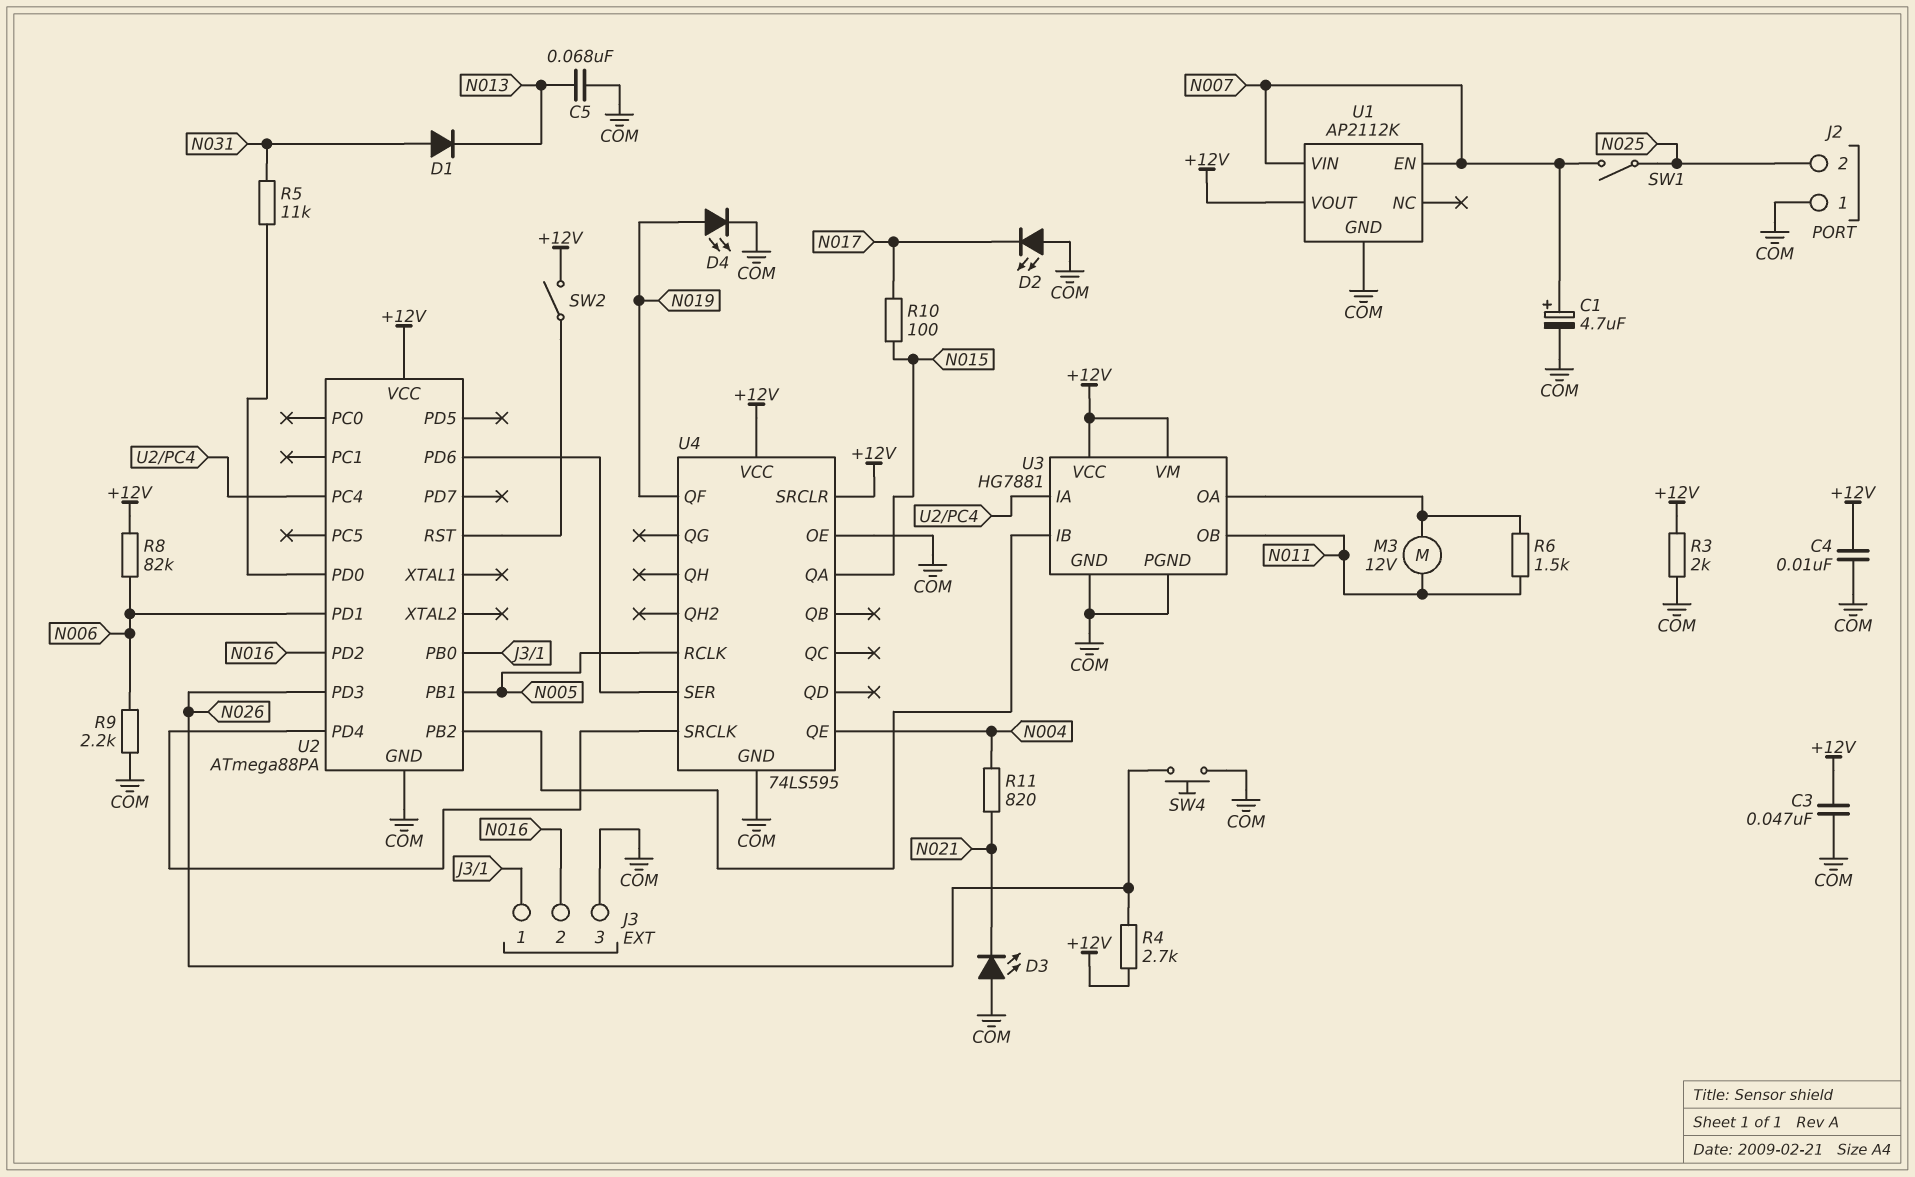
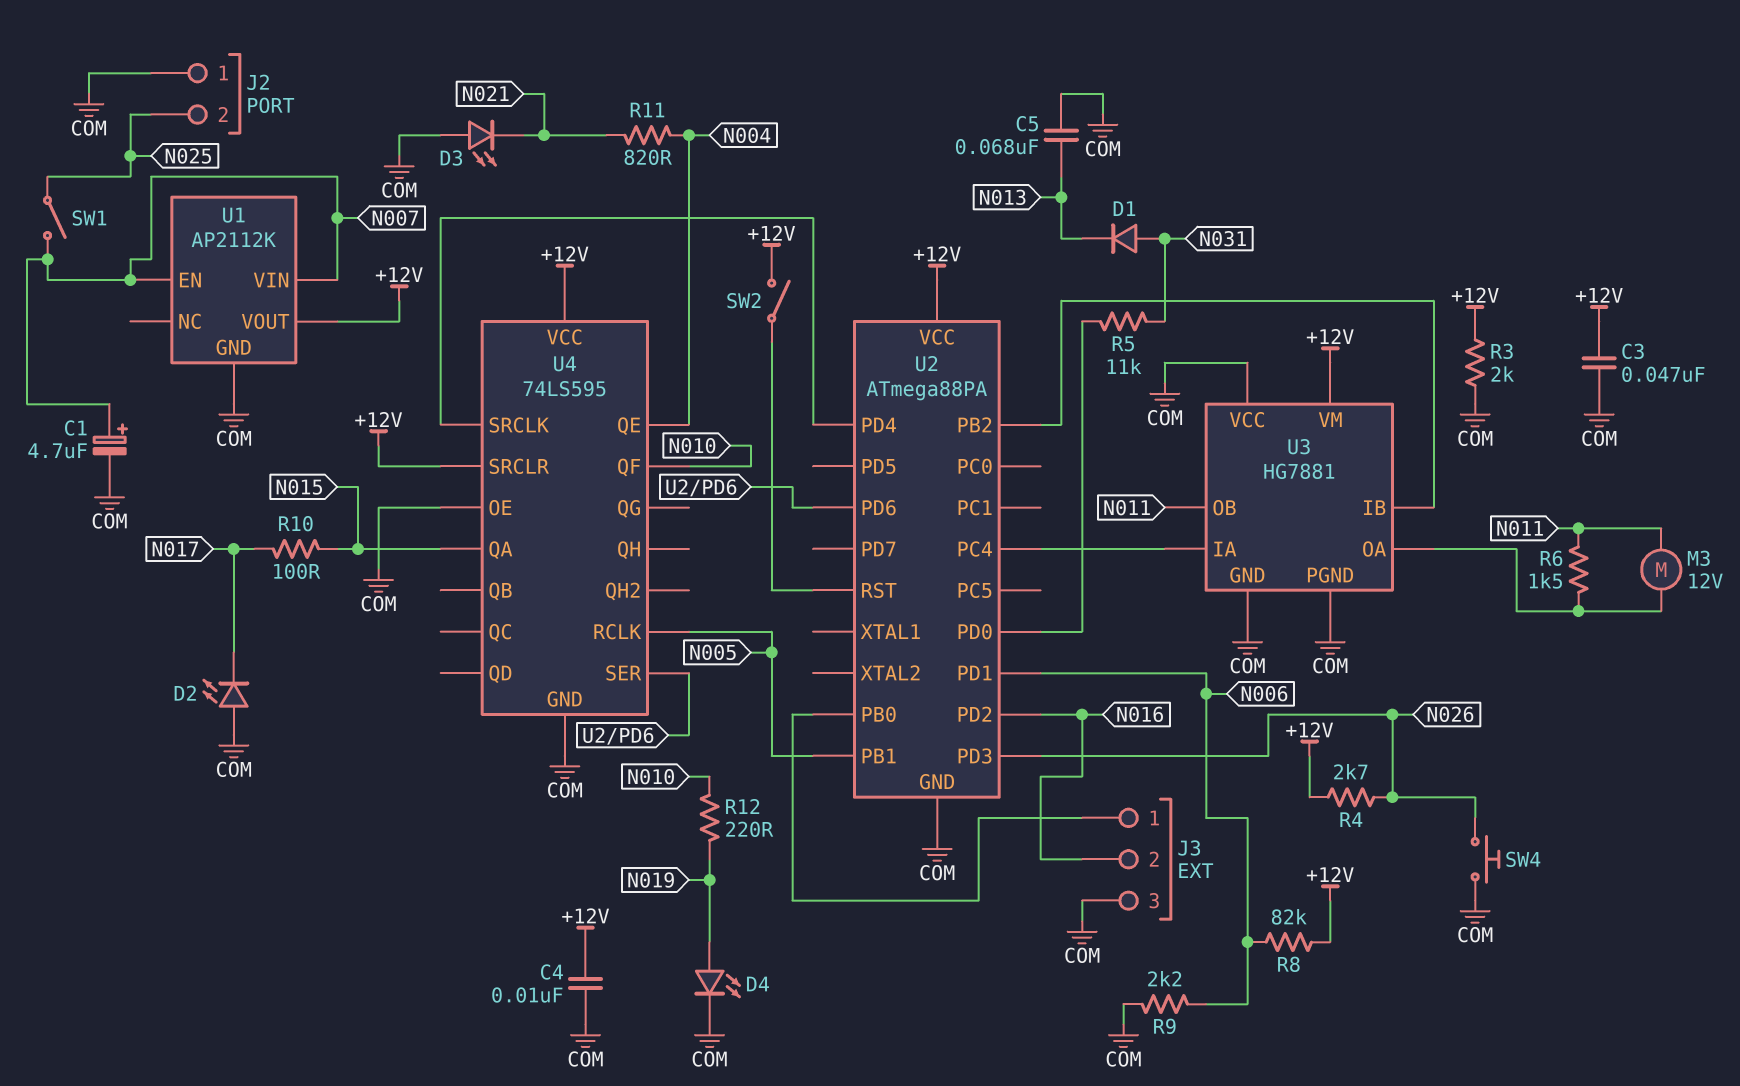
R12: none -> 220 (N010, N019)
U3 pin VCC: +12V -> COM
U4 pin QF: N019 -> N010

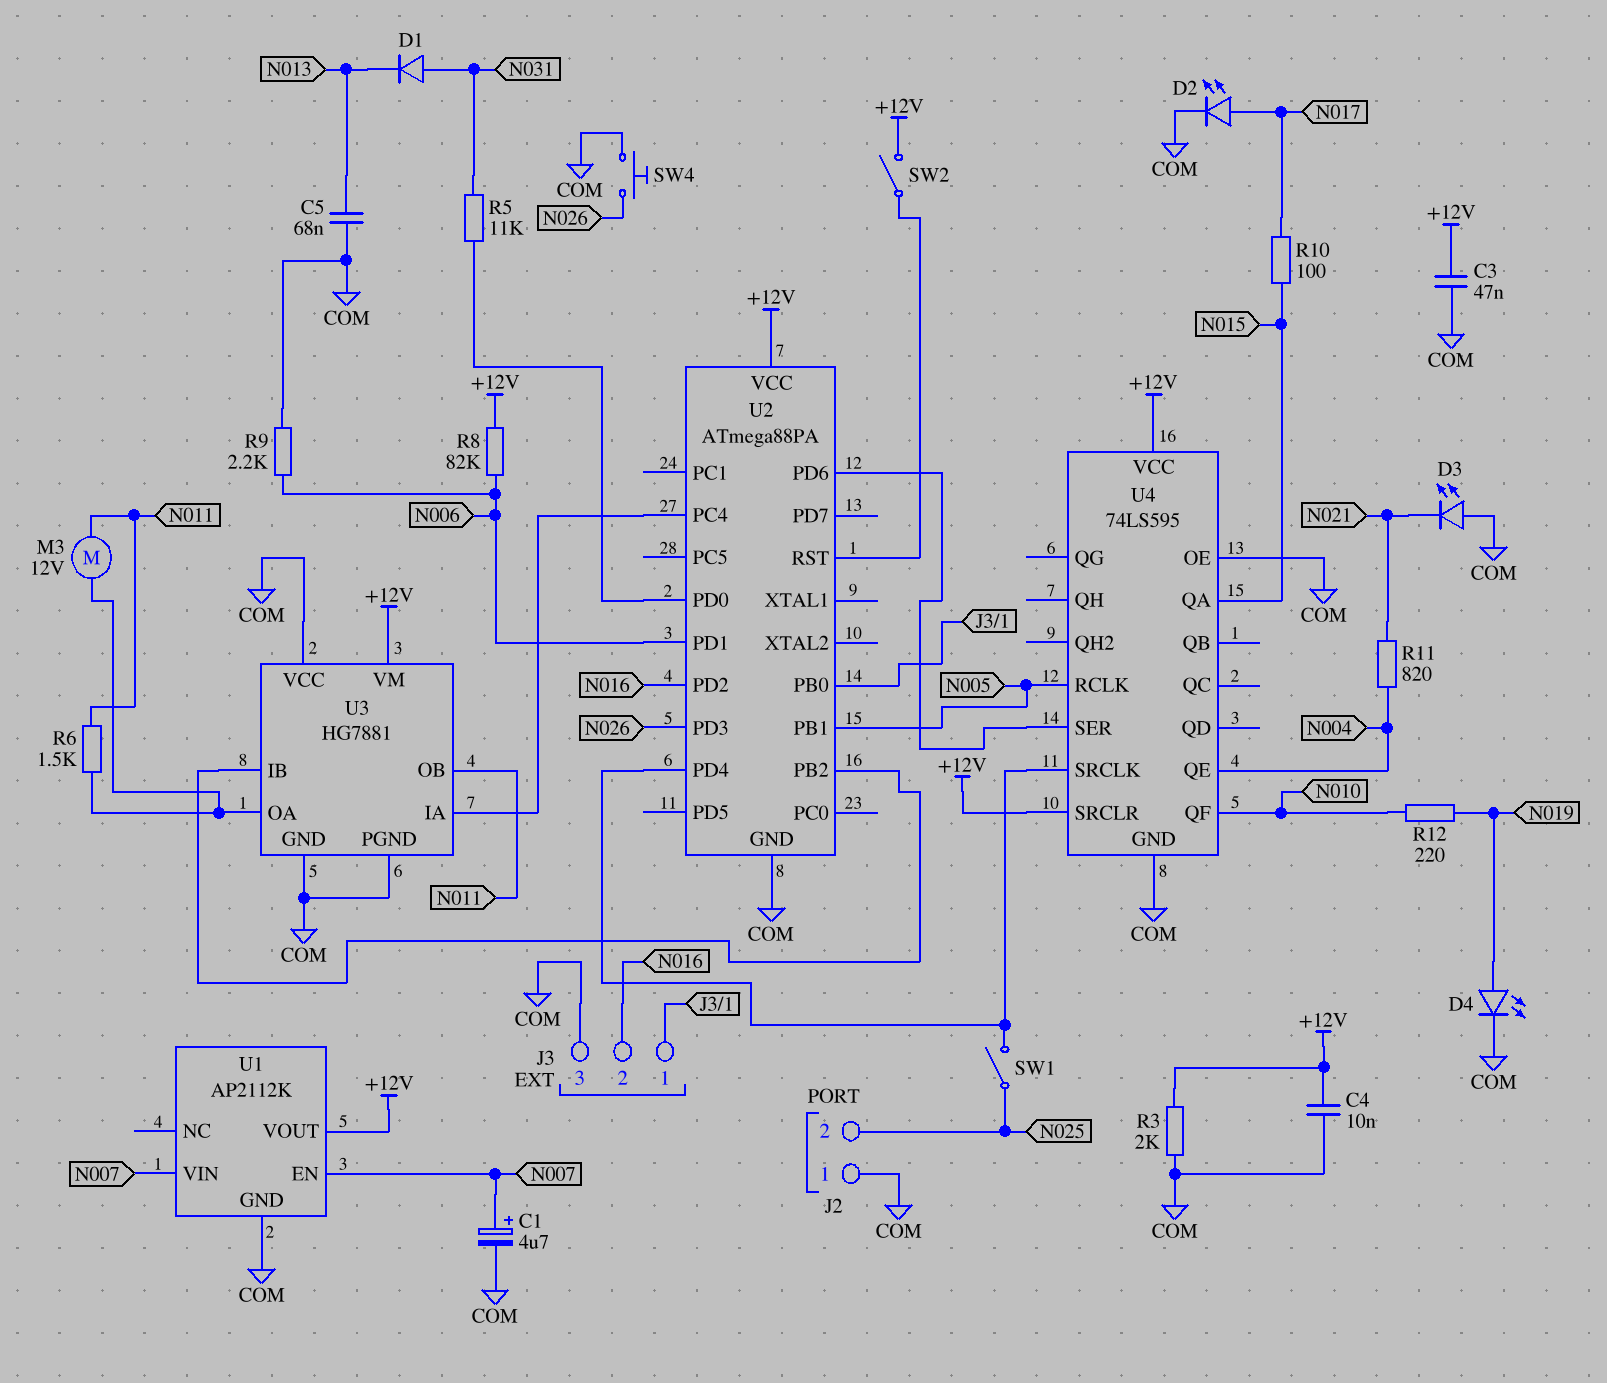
D2: LED (A COM, K N017) -> LED (A N017, K COM)
R4: 2.7k (+12V, N026) -> none
SW1: switch (N007, N025) -> switch (N025, U2/PD4)

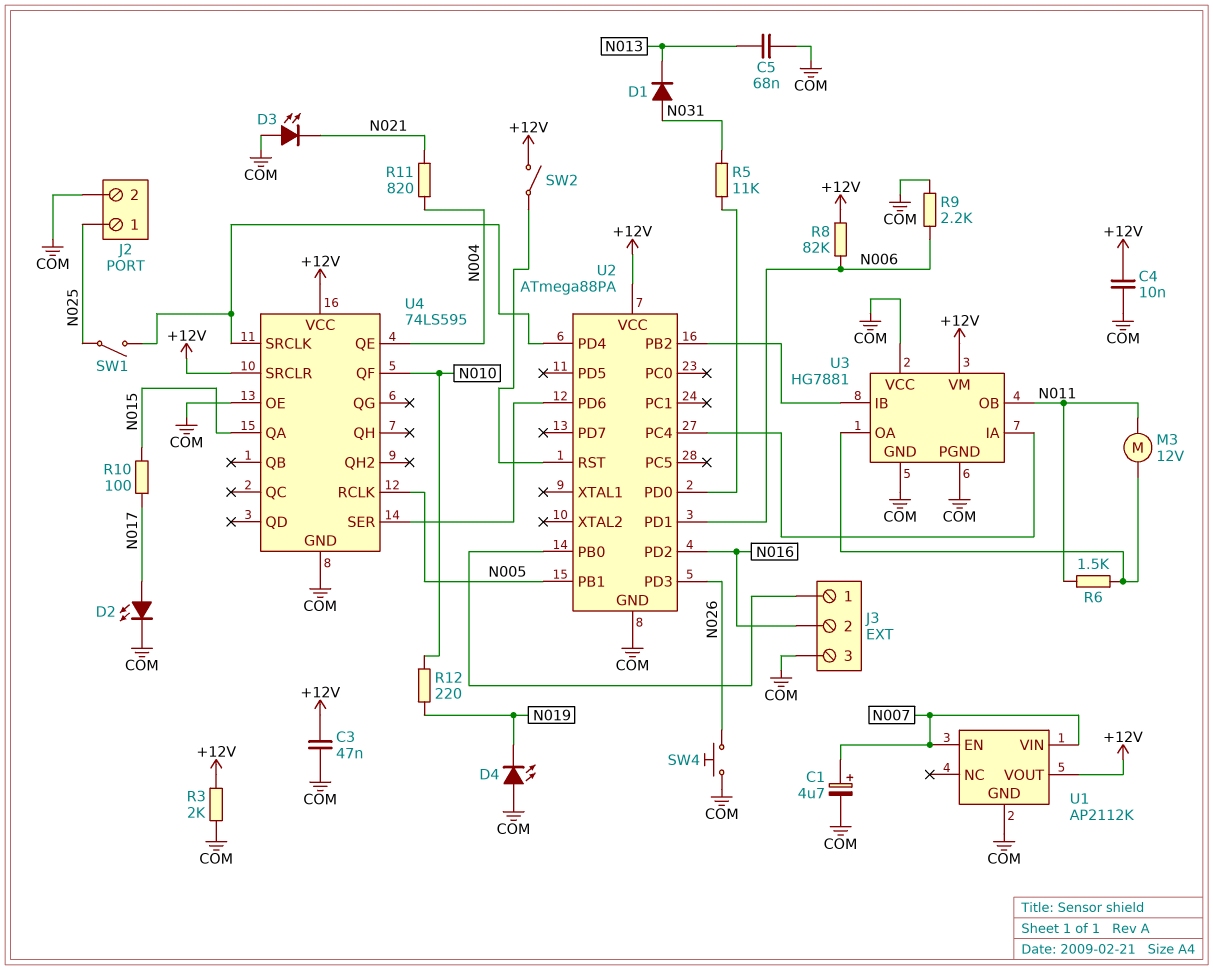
D4: LED (A N019, K COM) -> LED (A COM, K N019)
J2 pin 1: COM -> N025
J2 pin 2: N025 -> COM

